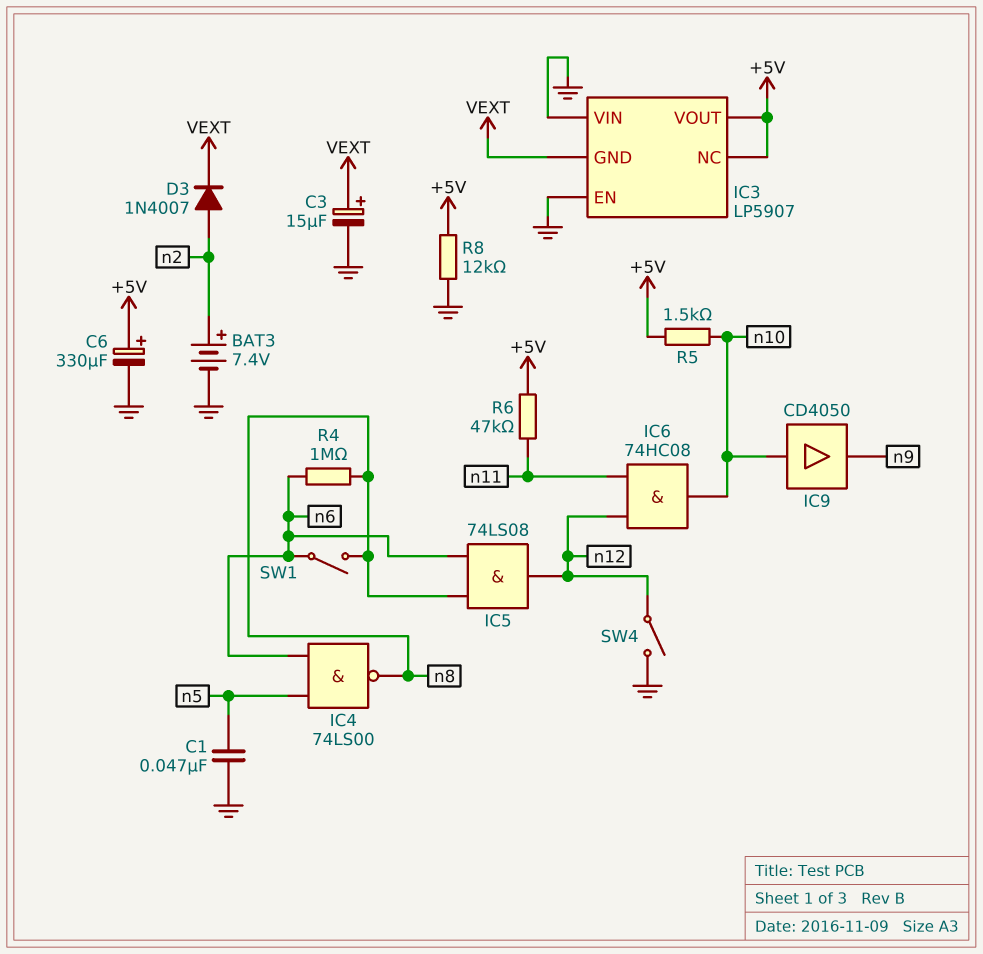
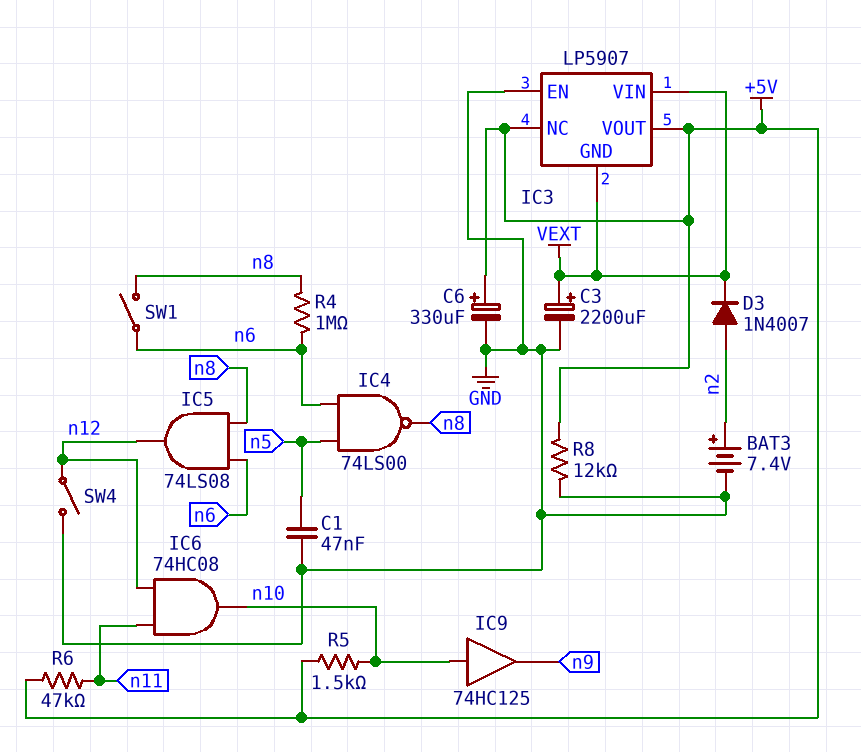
C3: 15uF (plus VEXT, minus GND) -> 2200uF (plus VEXT, minus GND)
IC3 pin VIN: GND -> VEXT
IC9: buffer CD4050 (in n10, out n9) -> buffer 74HC125 (in n10, out n9)

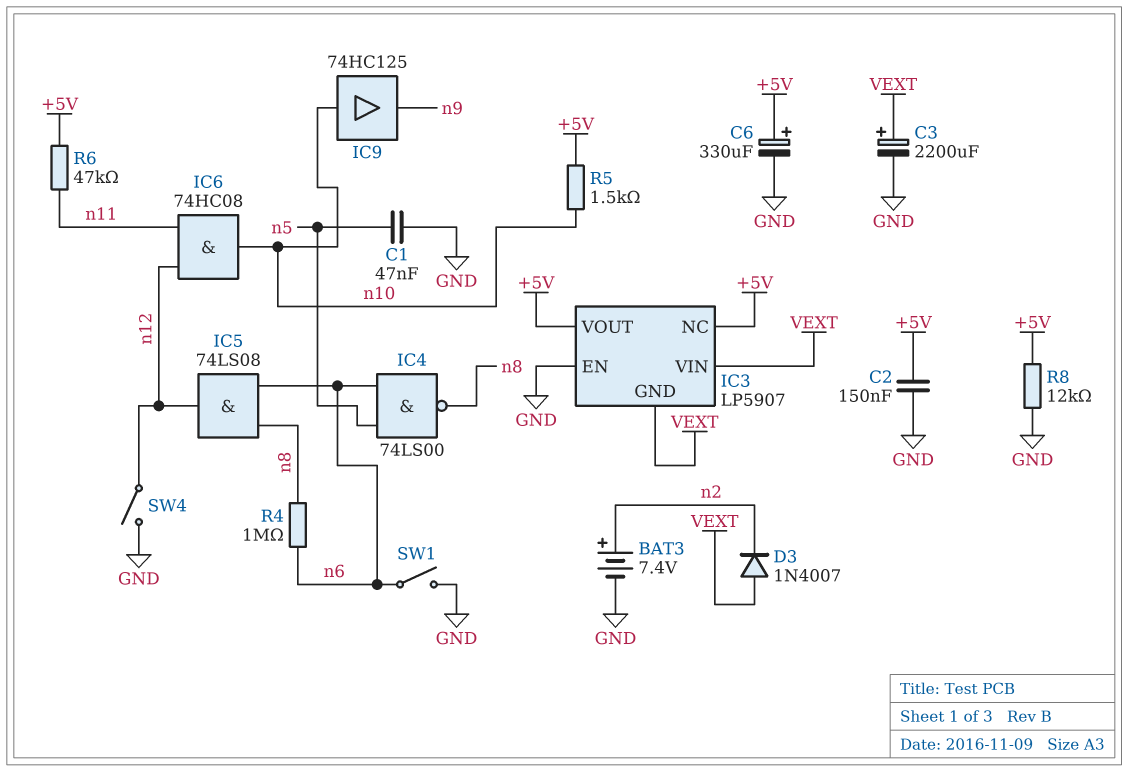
C2: none -> 150nF (+5V, GND)
D3: diode 1N4007 (A n2, K VEXT) -> diode 1N4007 (A VEXT, K n2)
SW1: switch (n6, n8) -> switch (GND, n6)

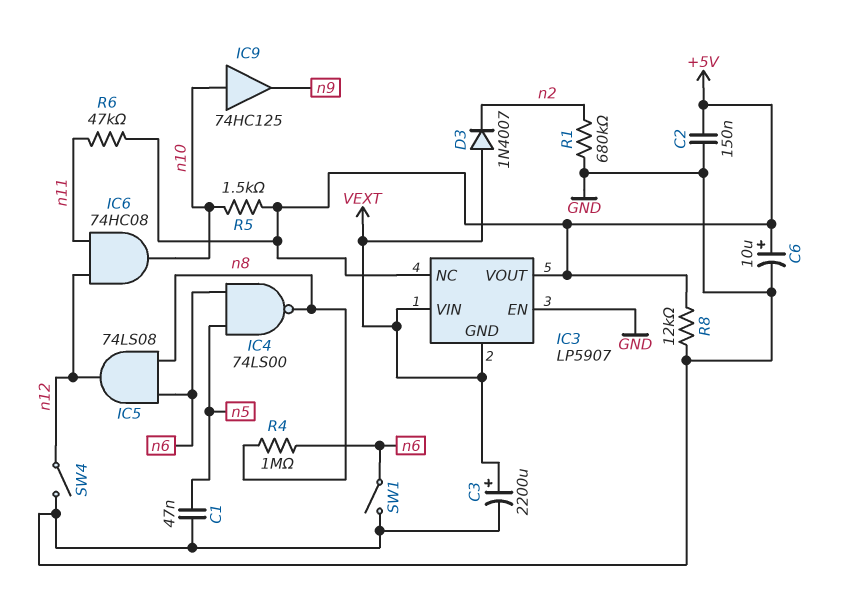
BAT3: 7.4V (plus n2, minus GND) -> none
C6: 330uF (plus +5V, minus GND) -> 10uF (plus +5V, minus GND)
R1: none -> 680k (GND, n2)

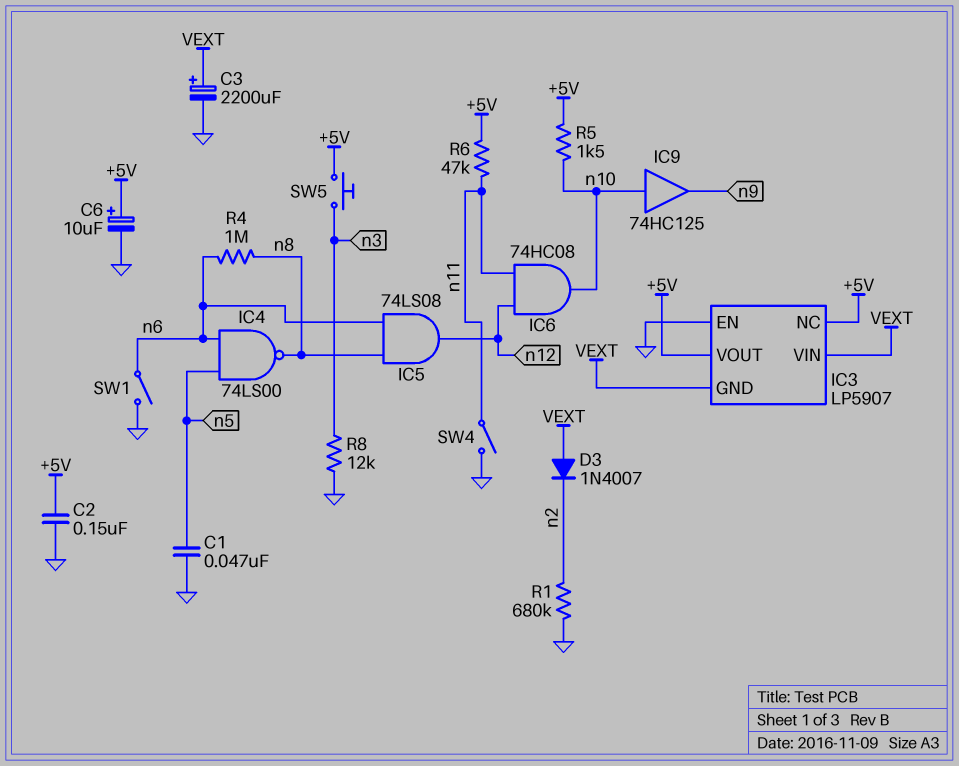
R8: 12k (+5V, GND) -> 12k (GND, n3)
SW4: switch (GND, n12) -> switch (GND, n11)
SW5: none -> button (+5V, n3)

